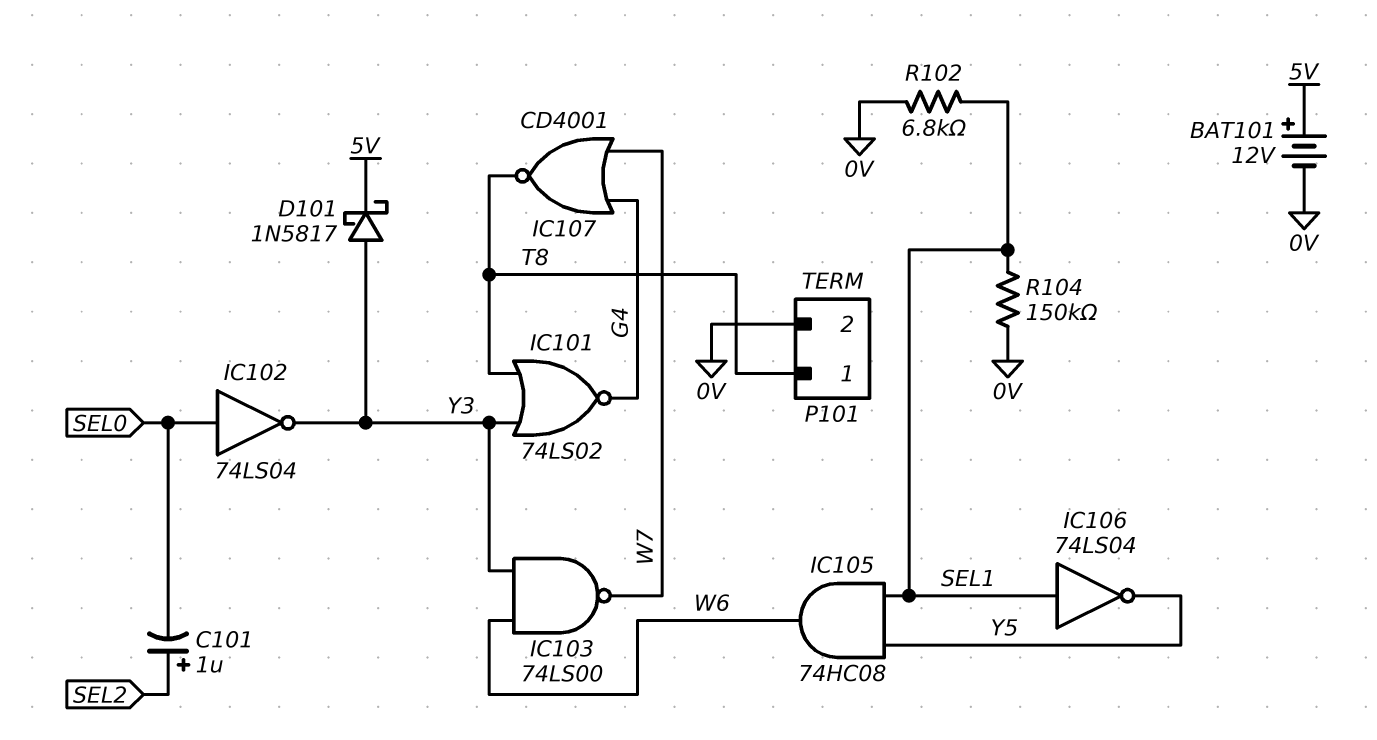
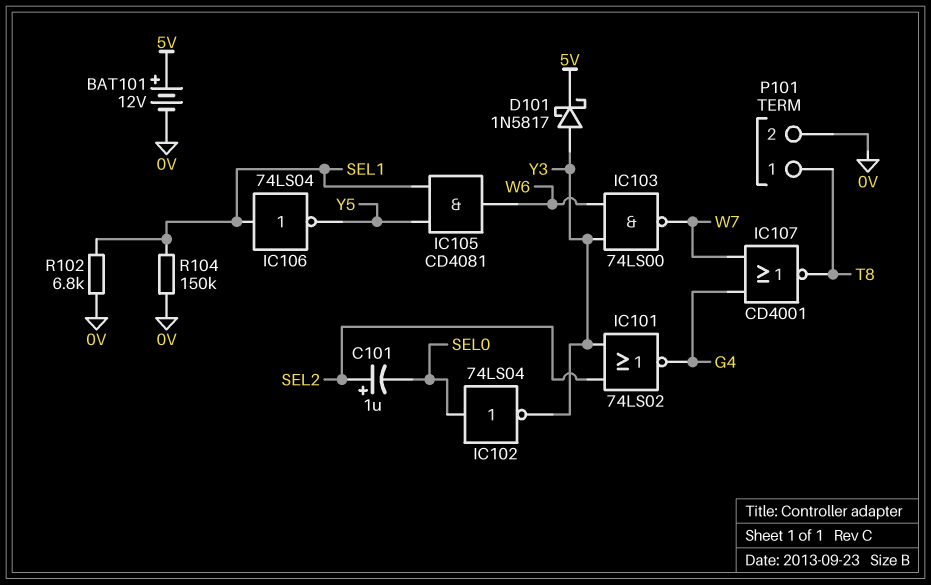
IC101: NOR 74LS02 (in T8, in Y3, out G4) -> NOR 74LS02 (in SEL2, in Y3, out G4)
IC105: AND 74HC08 (in SEL1, in Y5, out W6) -> AND CD4081 (in SEL1, in Y5, out W6)

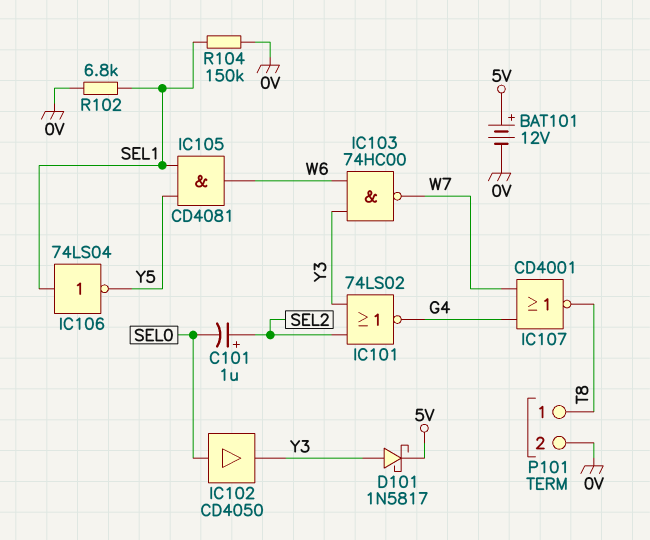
IC102: NOT 74LS04 (in SEL0, out Y3) -> buffer CD4050 (in SEL0, out Y3)
IC103: NAND 74LS00 (in W6, in Y3, out W7) -> NAND 74HC00 (in W6, in Y3, out W7)

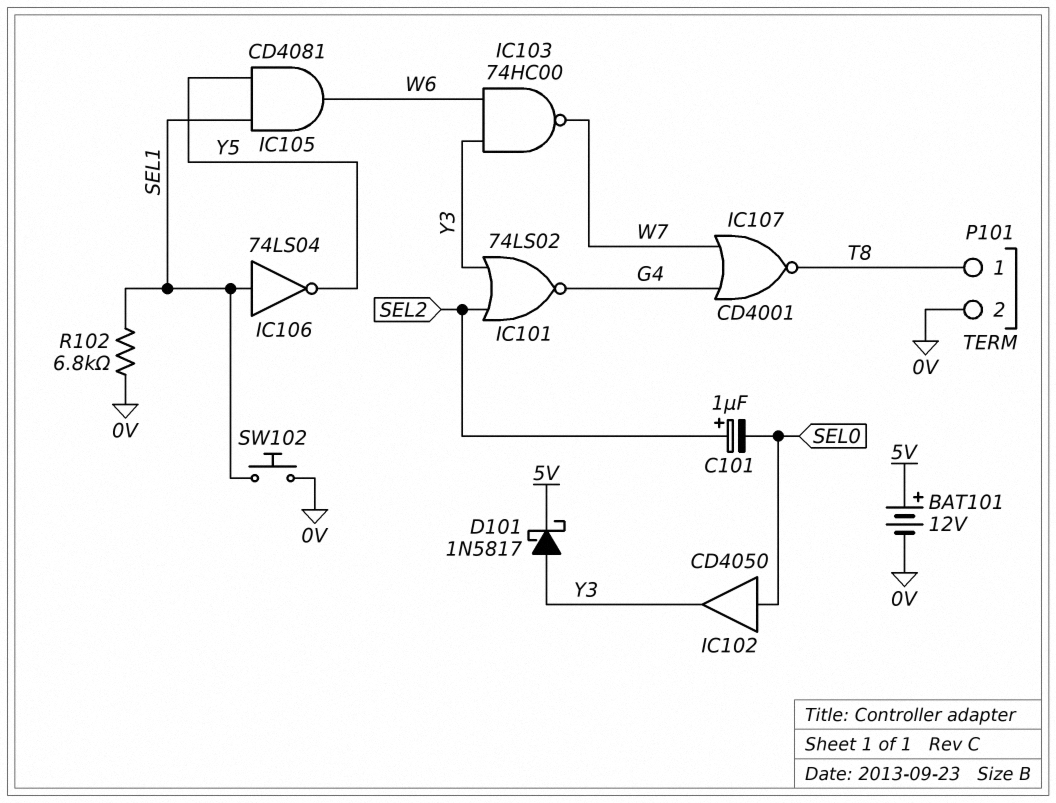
R104: 150k (0V, SEL1) -> none
SW102: none -> button (0V, SEL1)

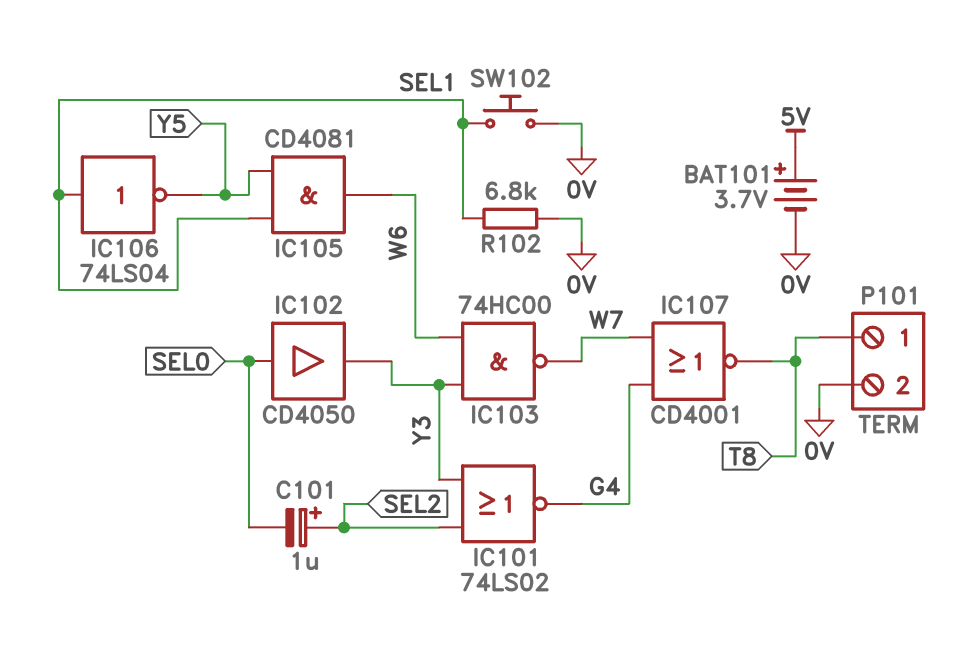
BAT101: 12V (plus 5V, minus 0V) -> 3.7V (plus 5V, minus 0V)
D101: schottky 1N5817 (A Y3, K 5V) -> none

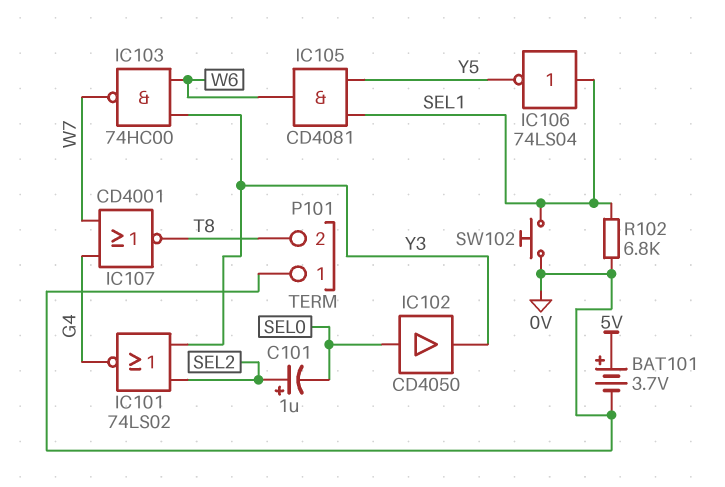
P101 pin 1: T8 -> 0V
P101 pin 2: 0V -> T8

